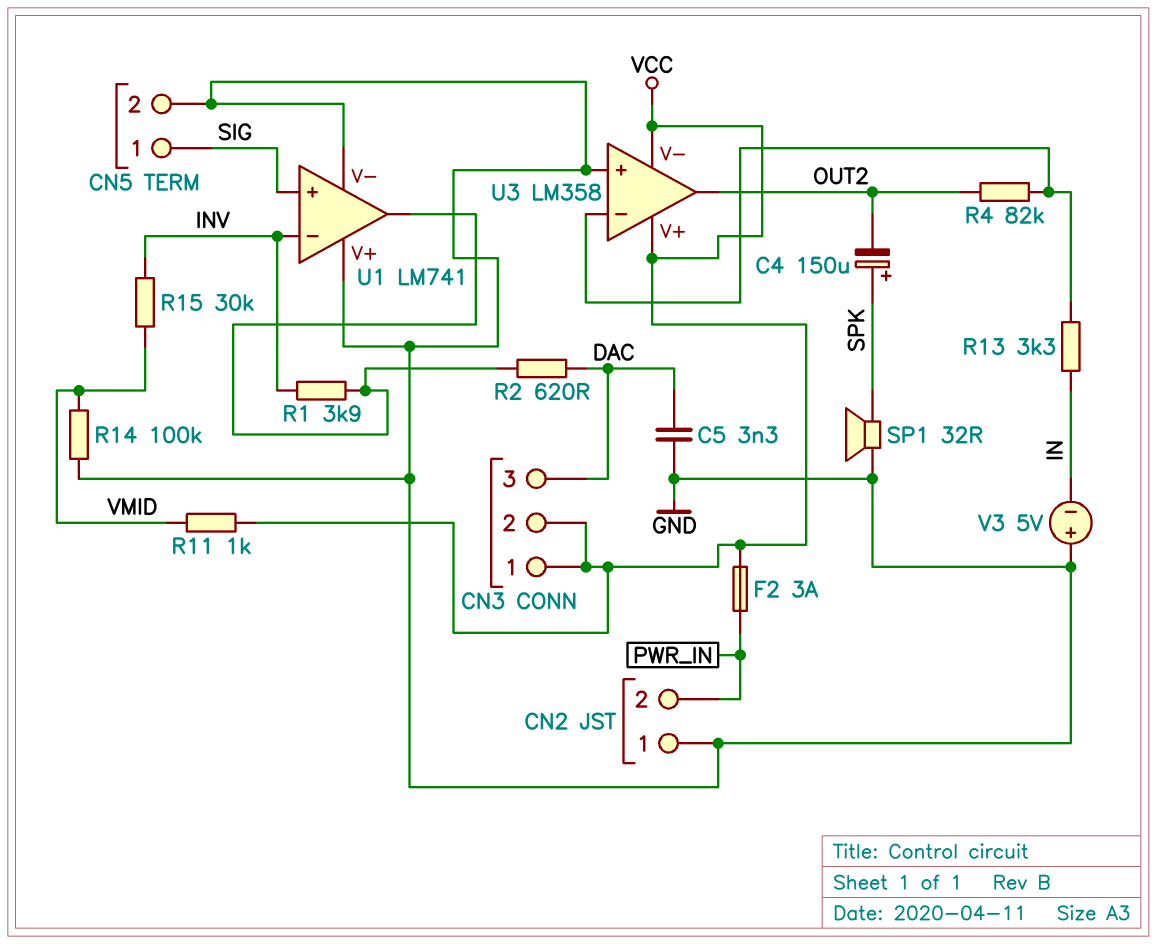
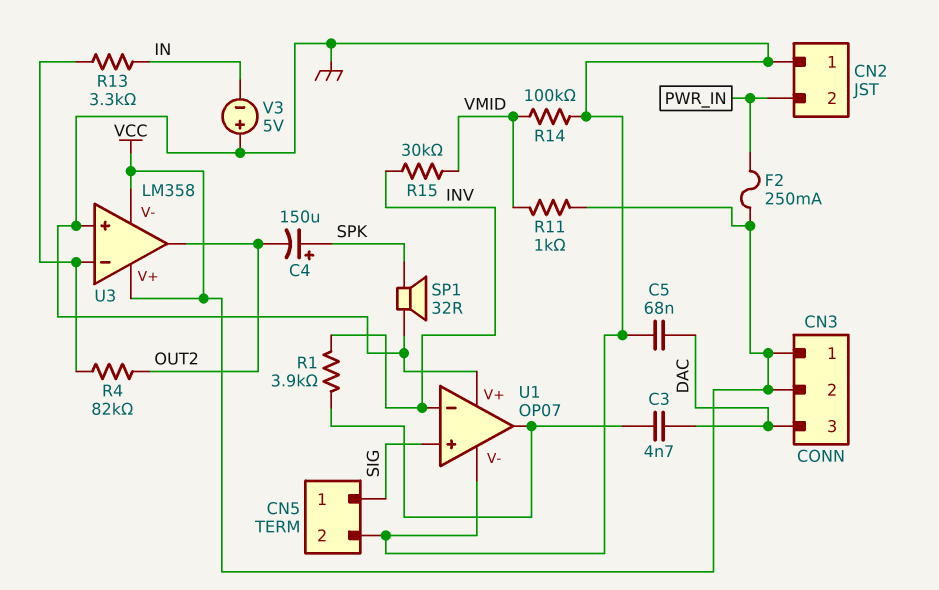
C3: none -> 4.7nF (DAC, U1/out)
C5: 3.3nF (DAC, GND) -> 68nF (DAC, GND)
F2: 3A (PWR_IN, VCC) -> 250mA (PWR_IN, VCC)
R2: 620 (DAC, U1/out) -> none
U1: LM741 -> OP07

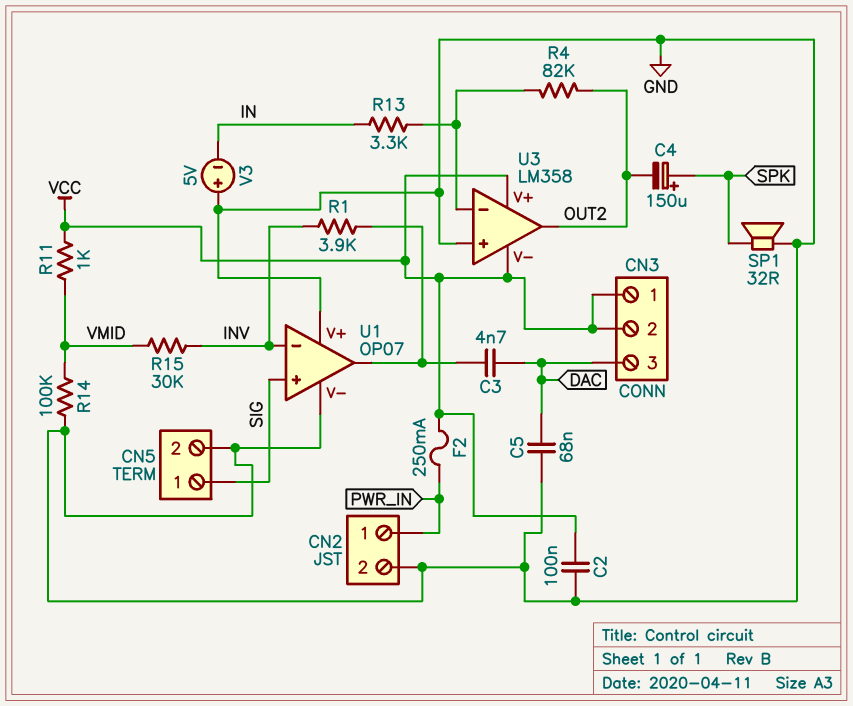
C2: none -> 100nF (GND, VCC)
CN2 pin 1: GND -> PWR_IN
CN2 pin 2: PWR_IN -> GND

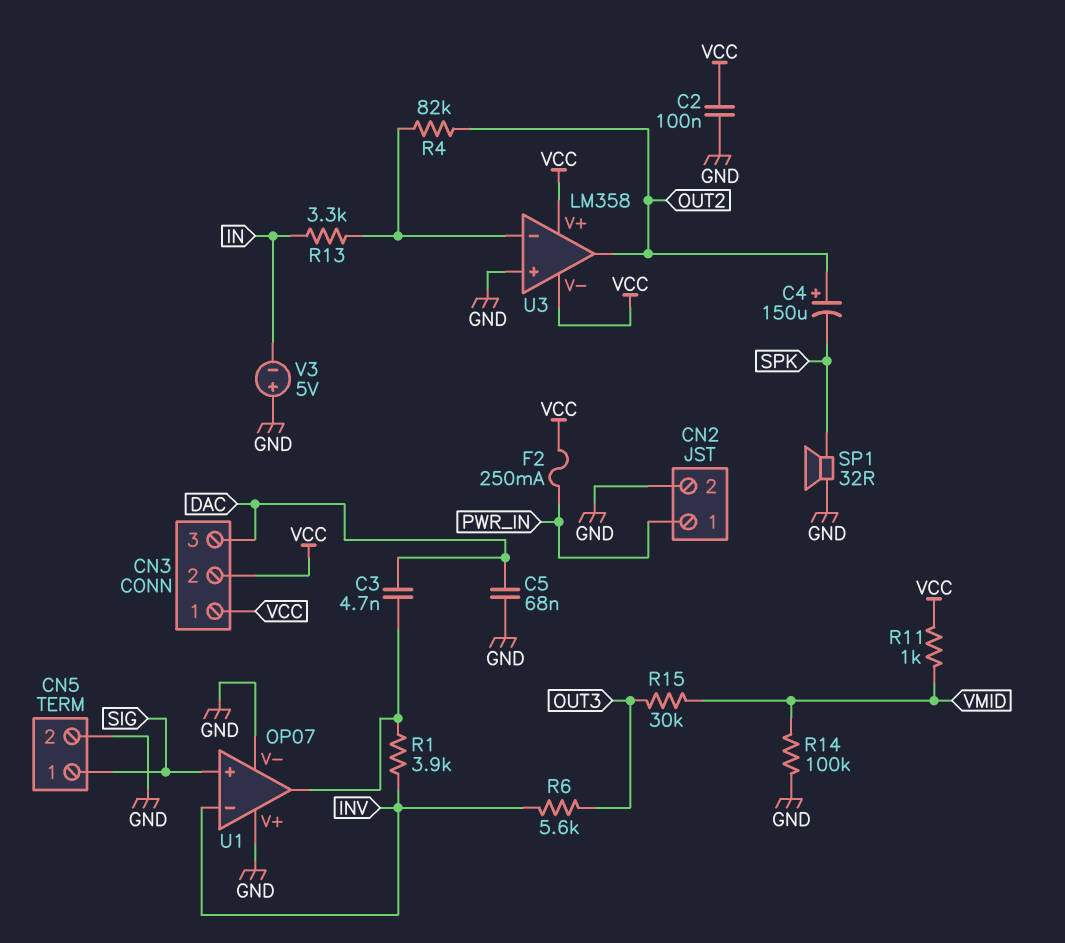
C4: 150uF (plus SPK, minus OUT2) -> 150uF (plus OUT2, minus SPK)
R6: none -> 5.6k (INV, OUT3)
R15: 30k (INV, VMID) -> 30k (OUT3, VMID)

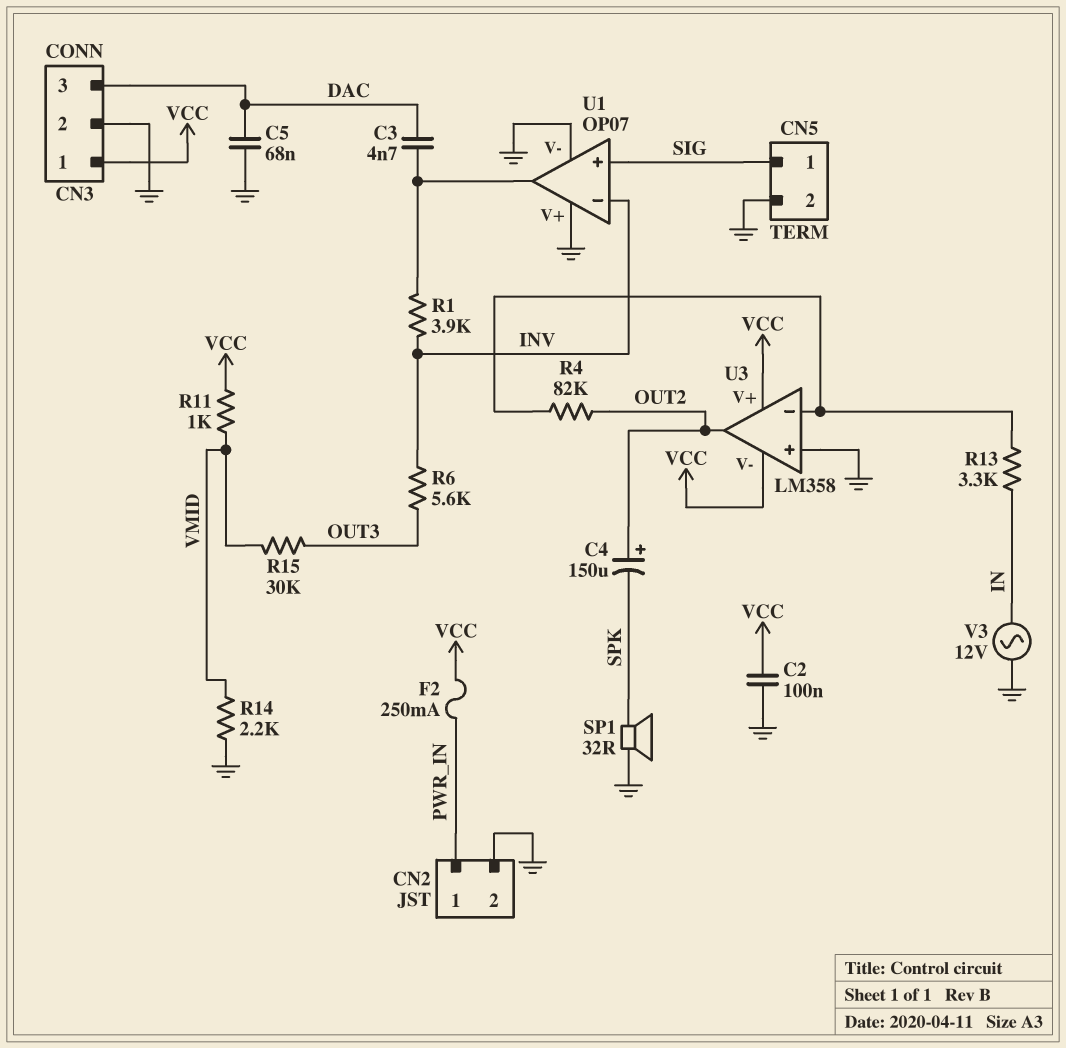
CN3 pin 2: VCC -> GND
R14: 100k (GND, VMID) -> 2.2k (GND, VMID)
V3: 5V (plus GND, minus IN) -> AC 12V (GND, IN)

